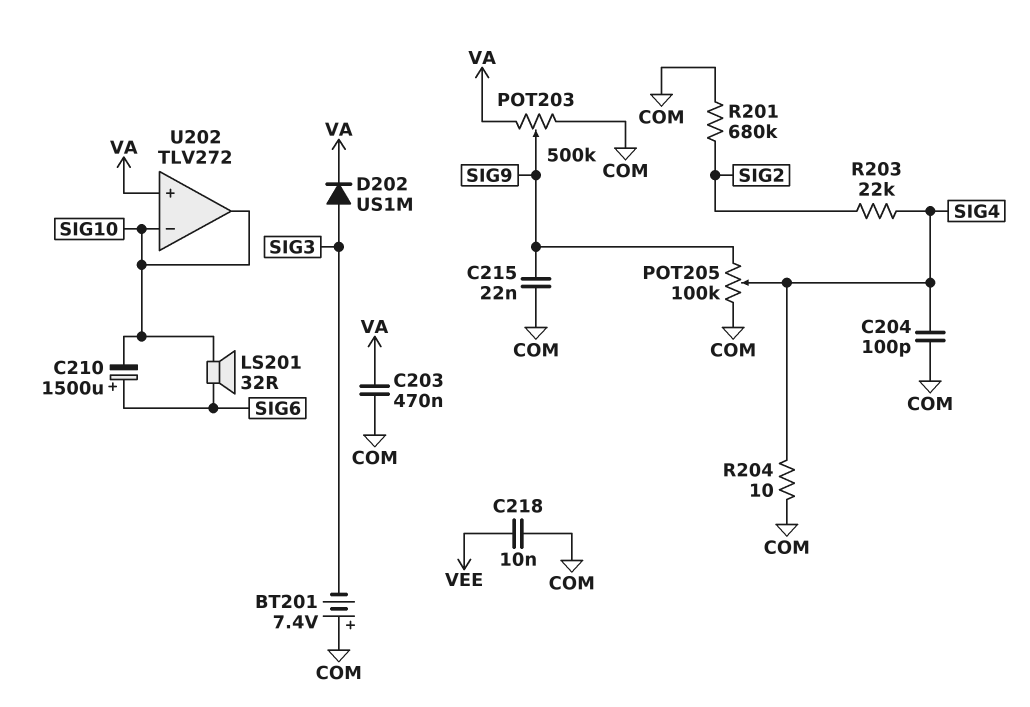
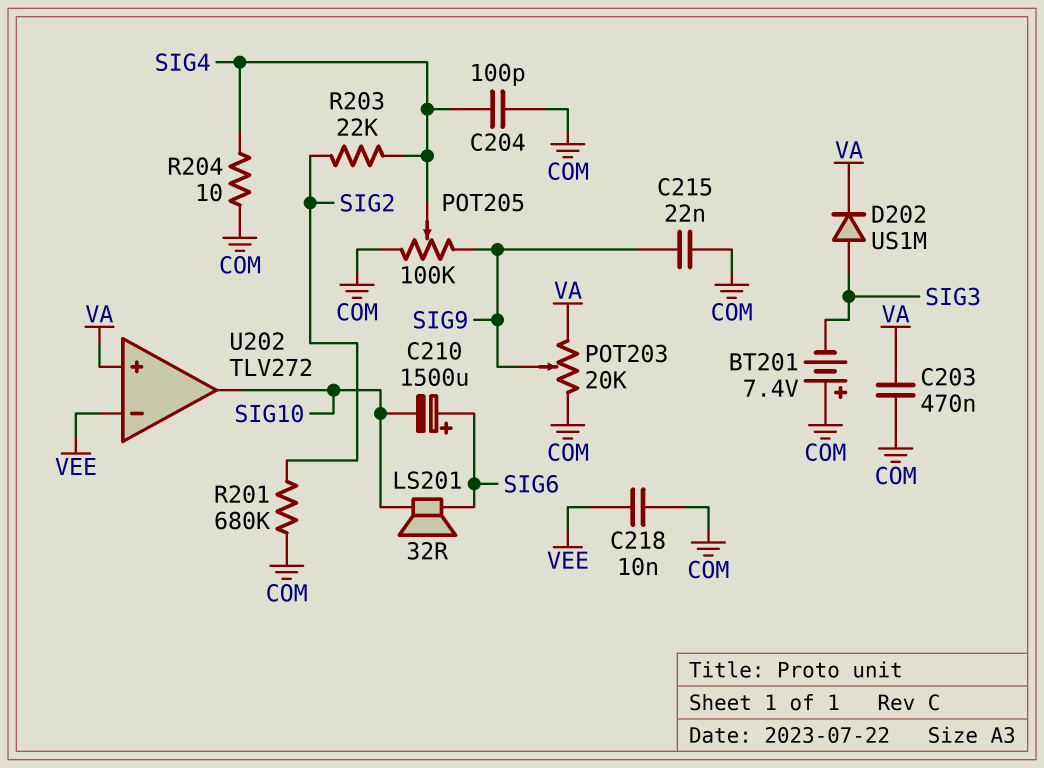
POT203: 500k (COM, VA, wiper SIG9) -> 20k (COM, VA, wiper SIG9)
U202 pin in-: SIG10 -> VEE

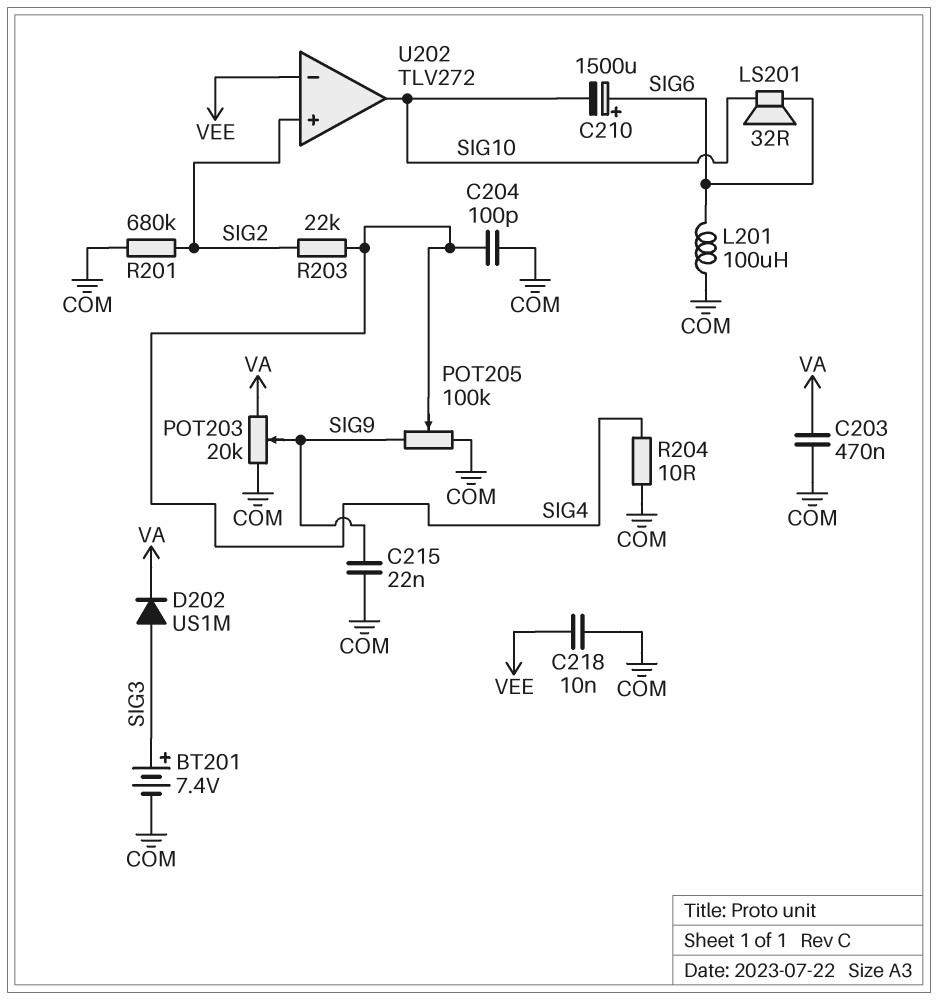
BT201: 7.4V (plus COM, minus SIG3) -> 7.4V (plus SIG3, minus COM)
L201: none -> 100uH (COM, SIG6)
U202 pin in+: VA -> SIG2

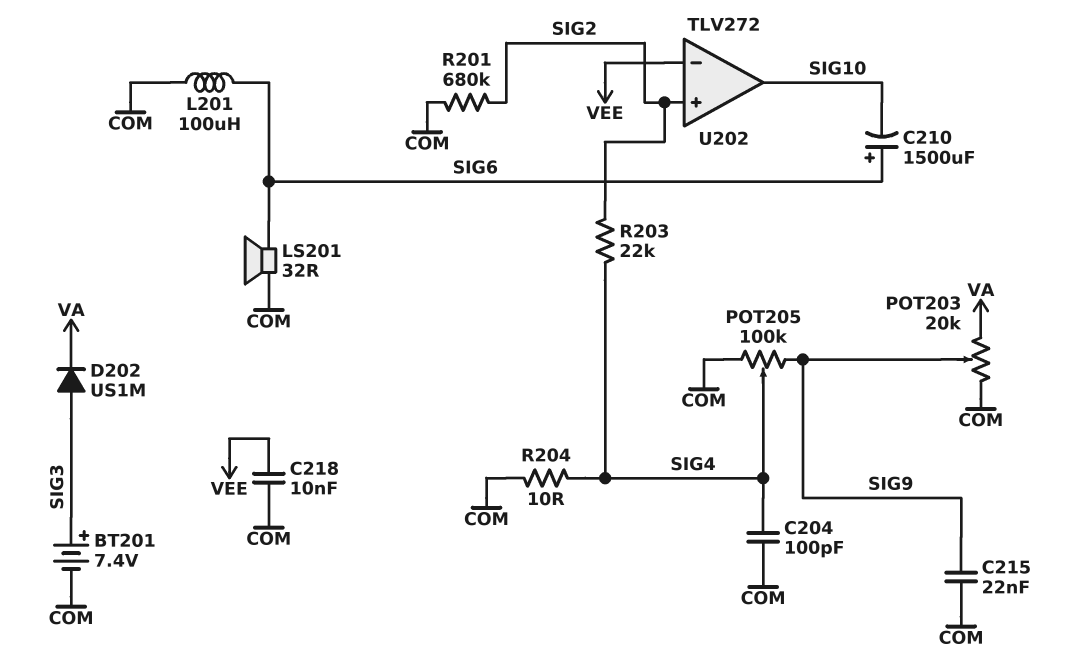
C203: 470nF (COM, VA) -> none
LS201: speaker 32R (SIG6, SIG10) -> speaker 32R (COM, SIG6)

